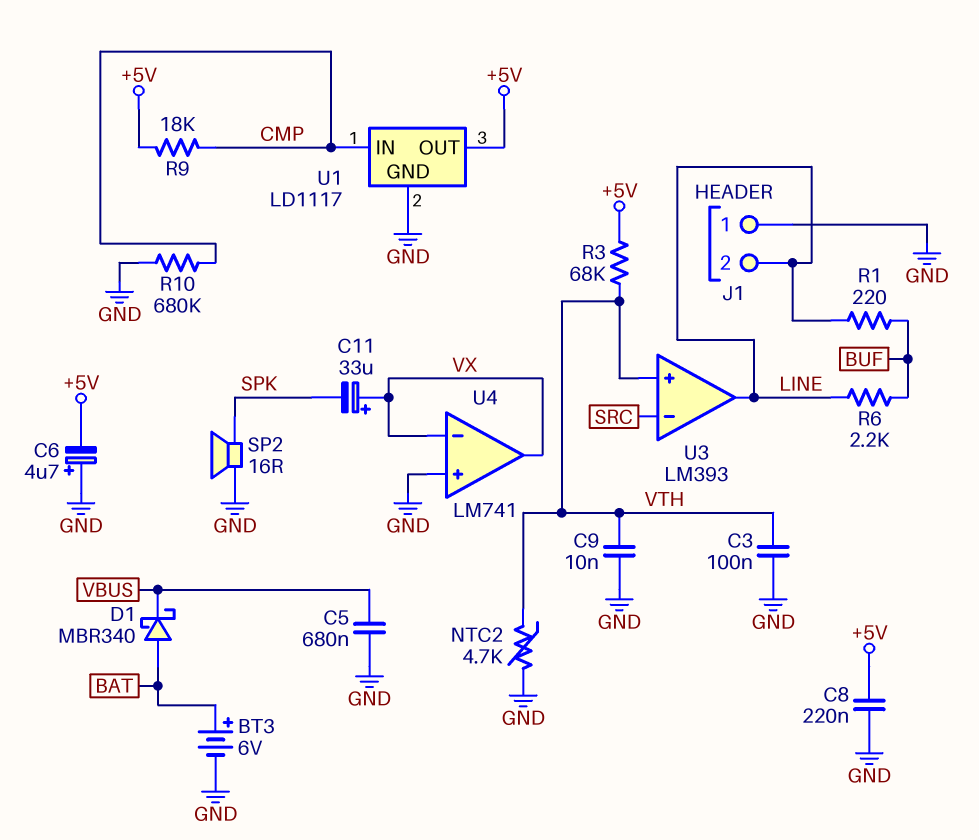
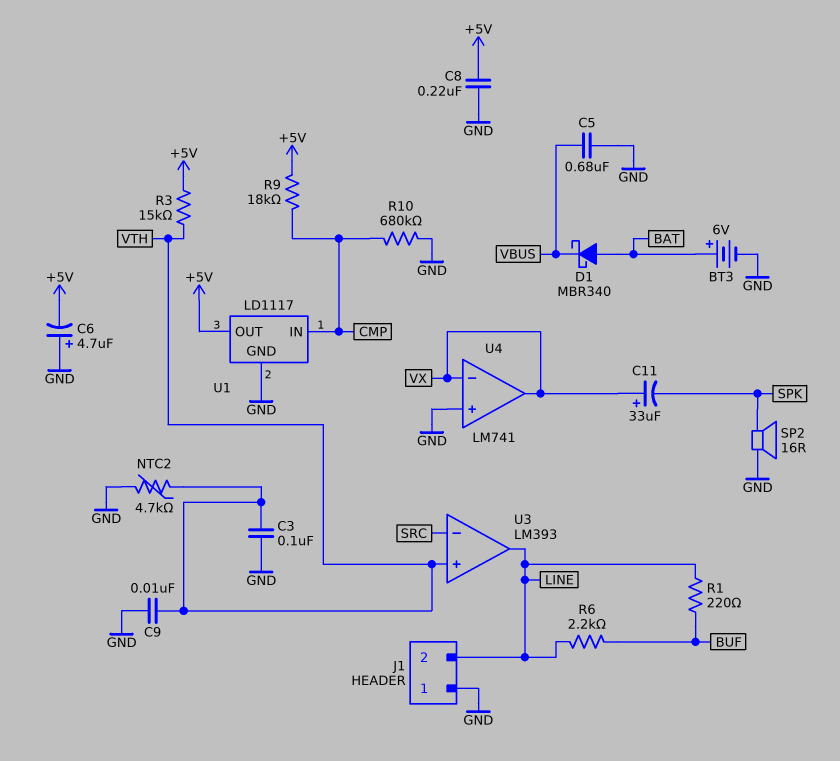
R3: 68k (+5V, VTH) -> 15k (+5V, VTH)

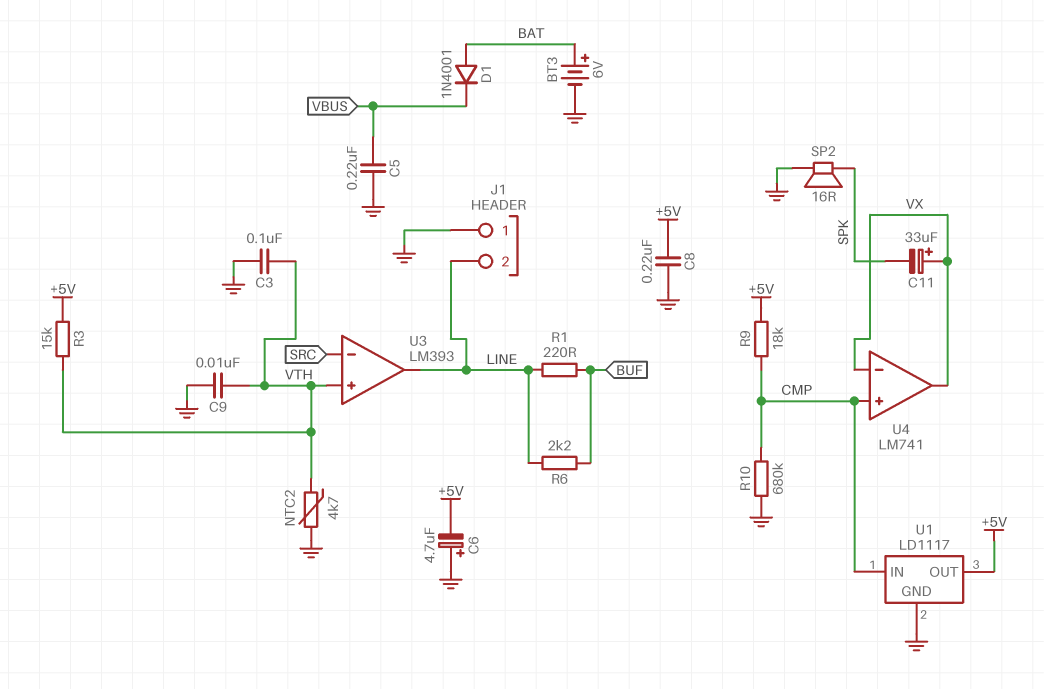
C5: 680nF (GND, VBUS) -> 220nF (GND, VBUS)
D1: schottky MBR340 (A BAT, K VBUS) -> diode 1N4001 (A BAT, K VBUS)
U4 pin in+: GND -> CMP

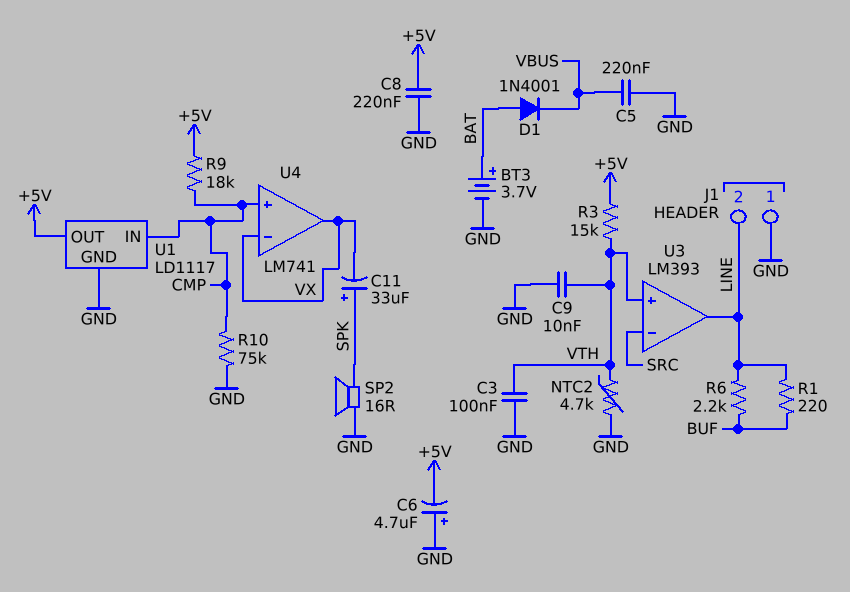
BT3: 6V (plus BAT, minus GND) -> 3.7V (plus BAT, minus GND)
C11: 33uF (plus VX, minus SPK) -> 33uF (plus SPK, minus VX)
R10: 680k (CMP, GND) -> 75k (CMP, GND)

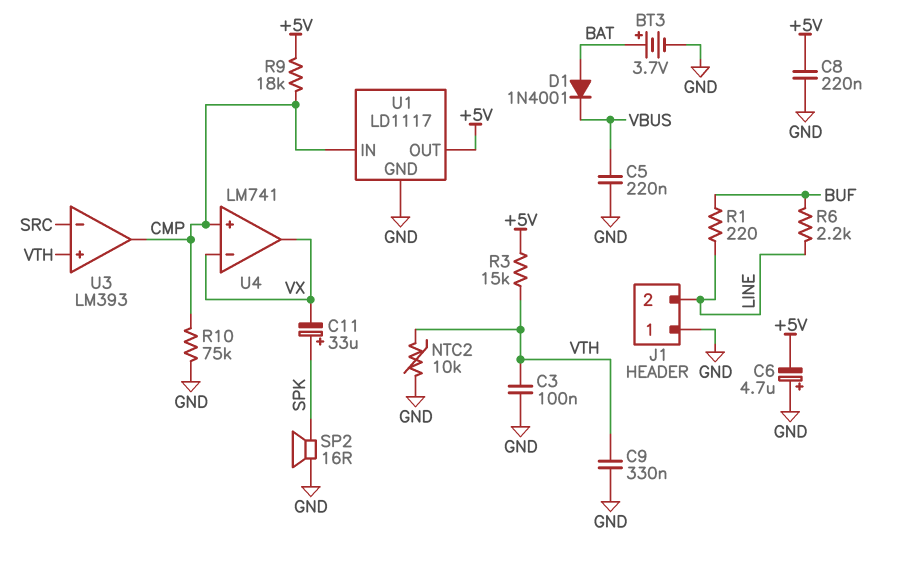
C9: 10nF (GND, VTH) -> 330nF (GND, VTH)
NTC2: 4.7k (GND, VTH) -> 10k (GND, VTH)
U3 pin out: LINE -> CMP

